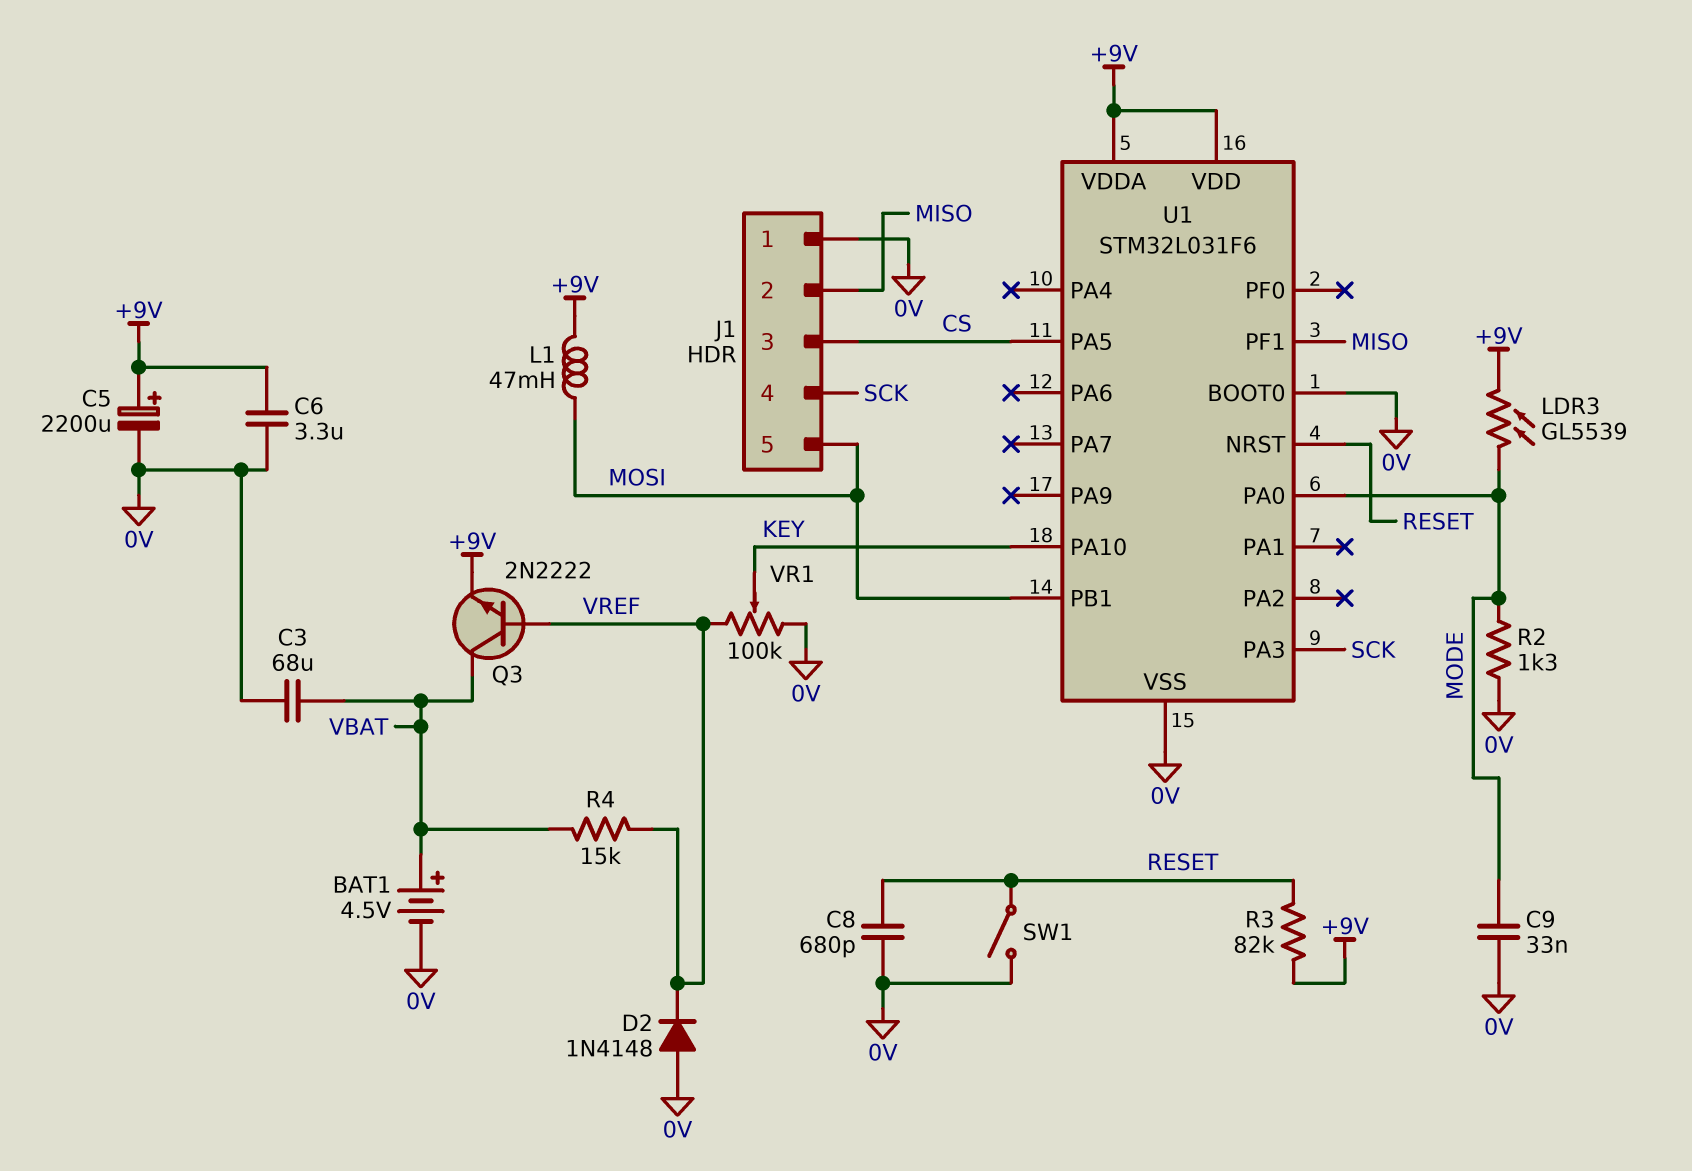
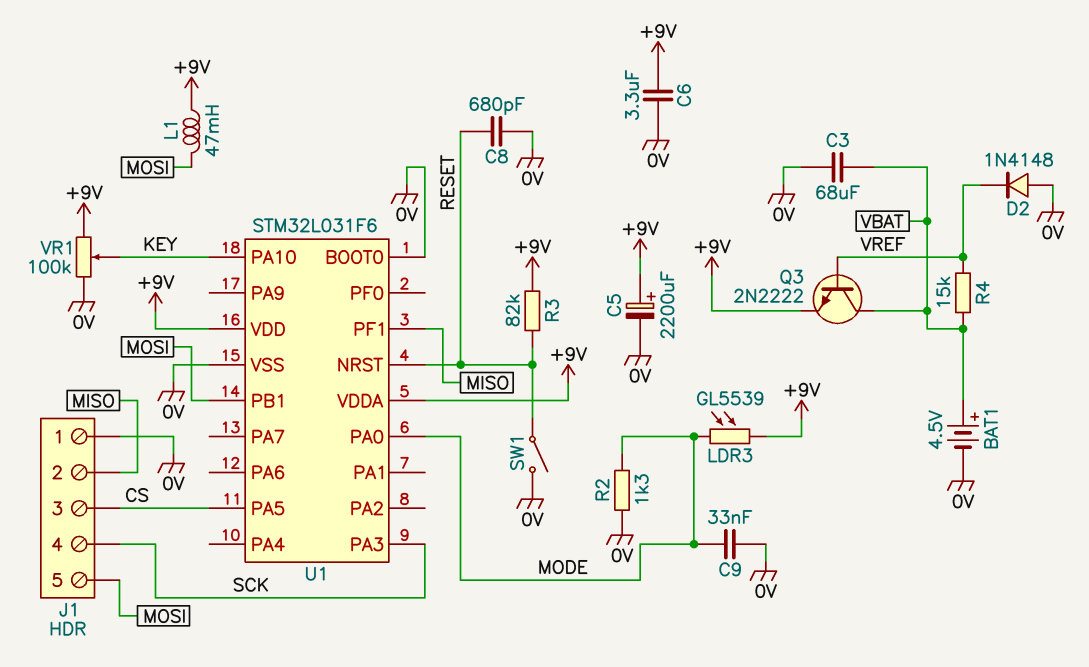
VR1: 100k (0V, VREF, wiper KEY) -> 100k (+9V, 0V, wiper KEY)

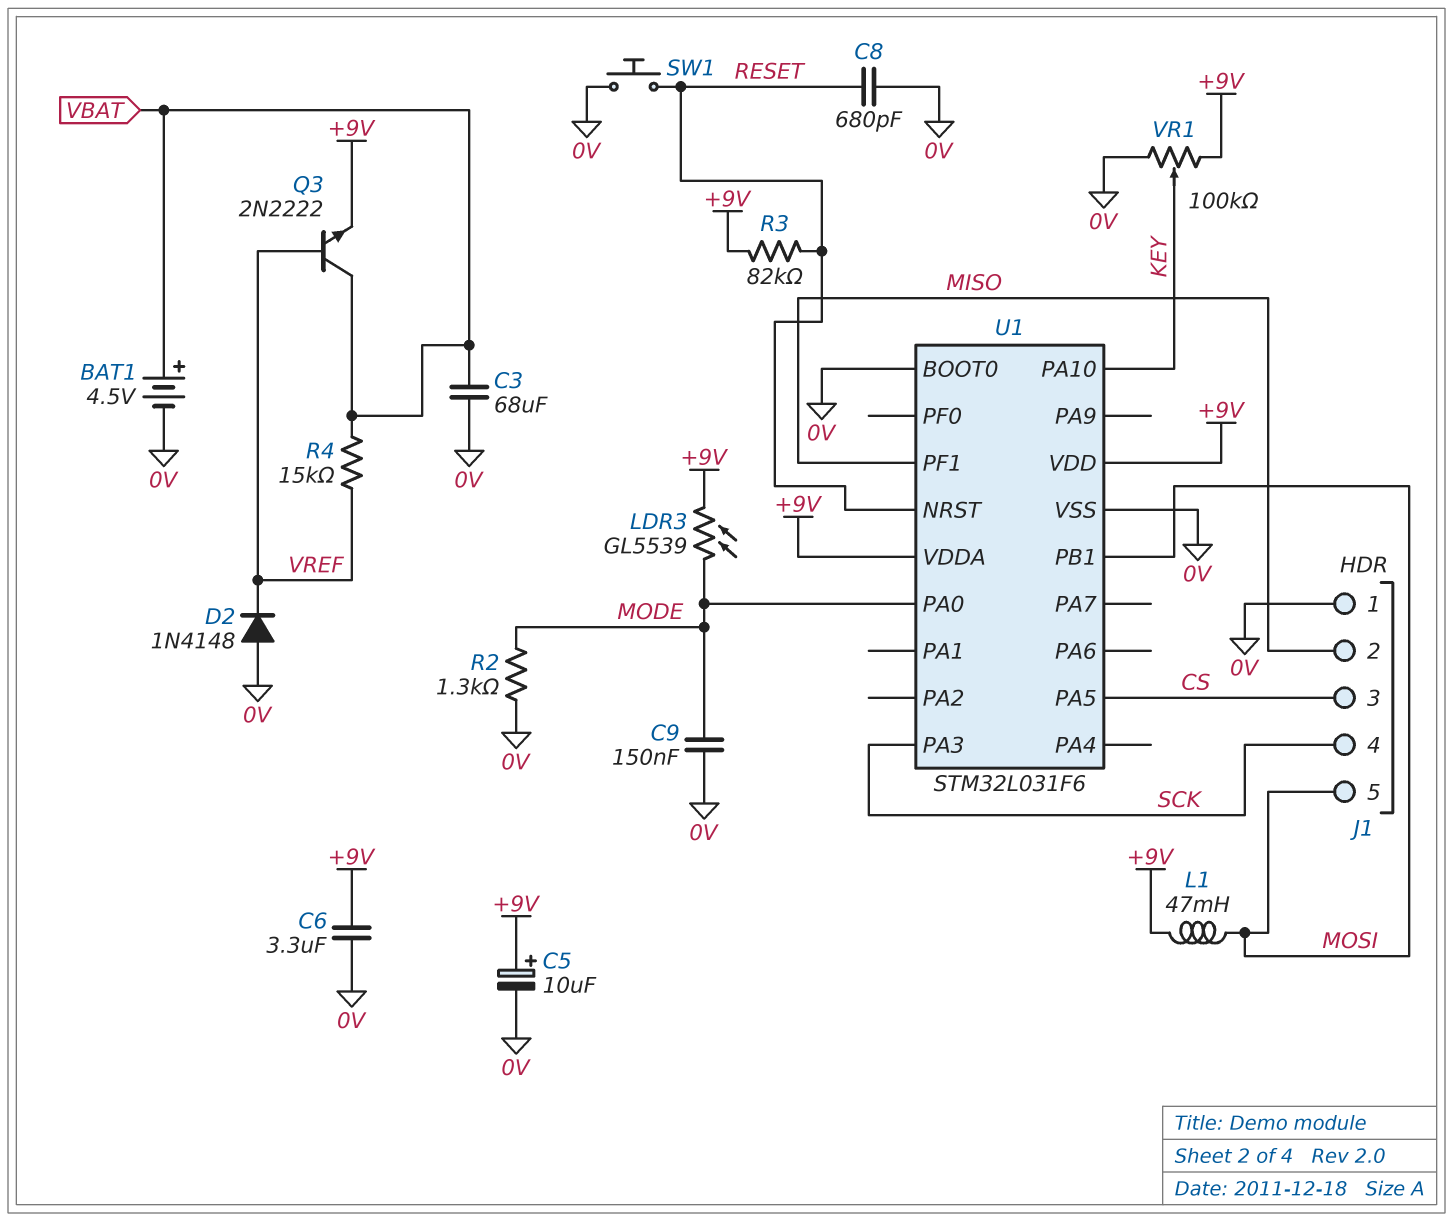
C5: 2200uF (plus +9V, minus 0V) -> 10uF (plus +9V, minus 0V)
C9: 33nF (0V, MODE) -> 150nF (0V, MODE)
SW1: switch (0V, RESET) -> button (0V, RESET)

